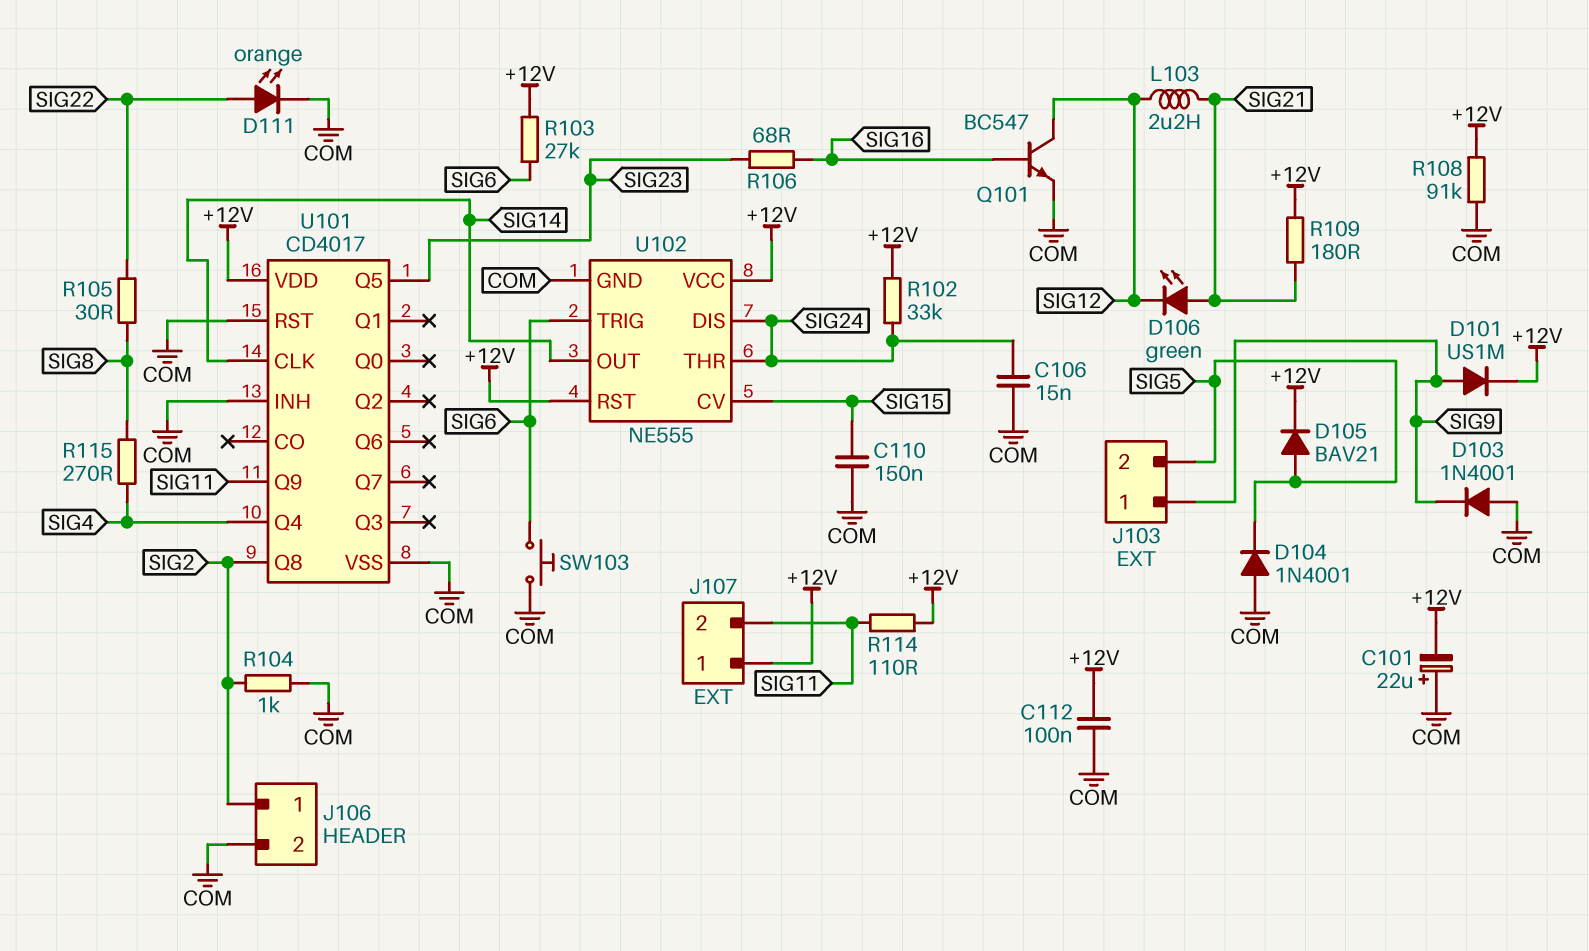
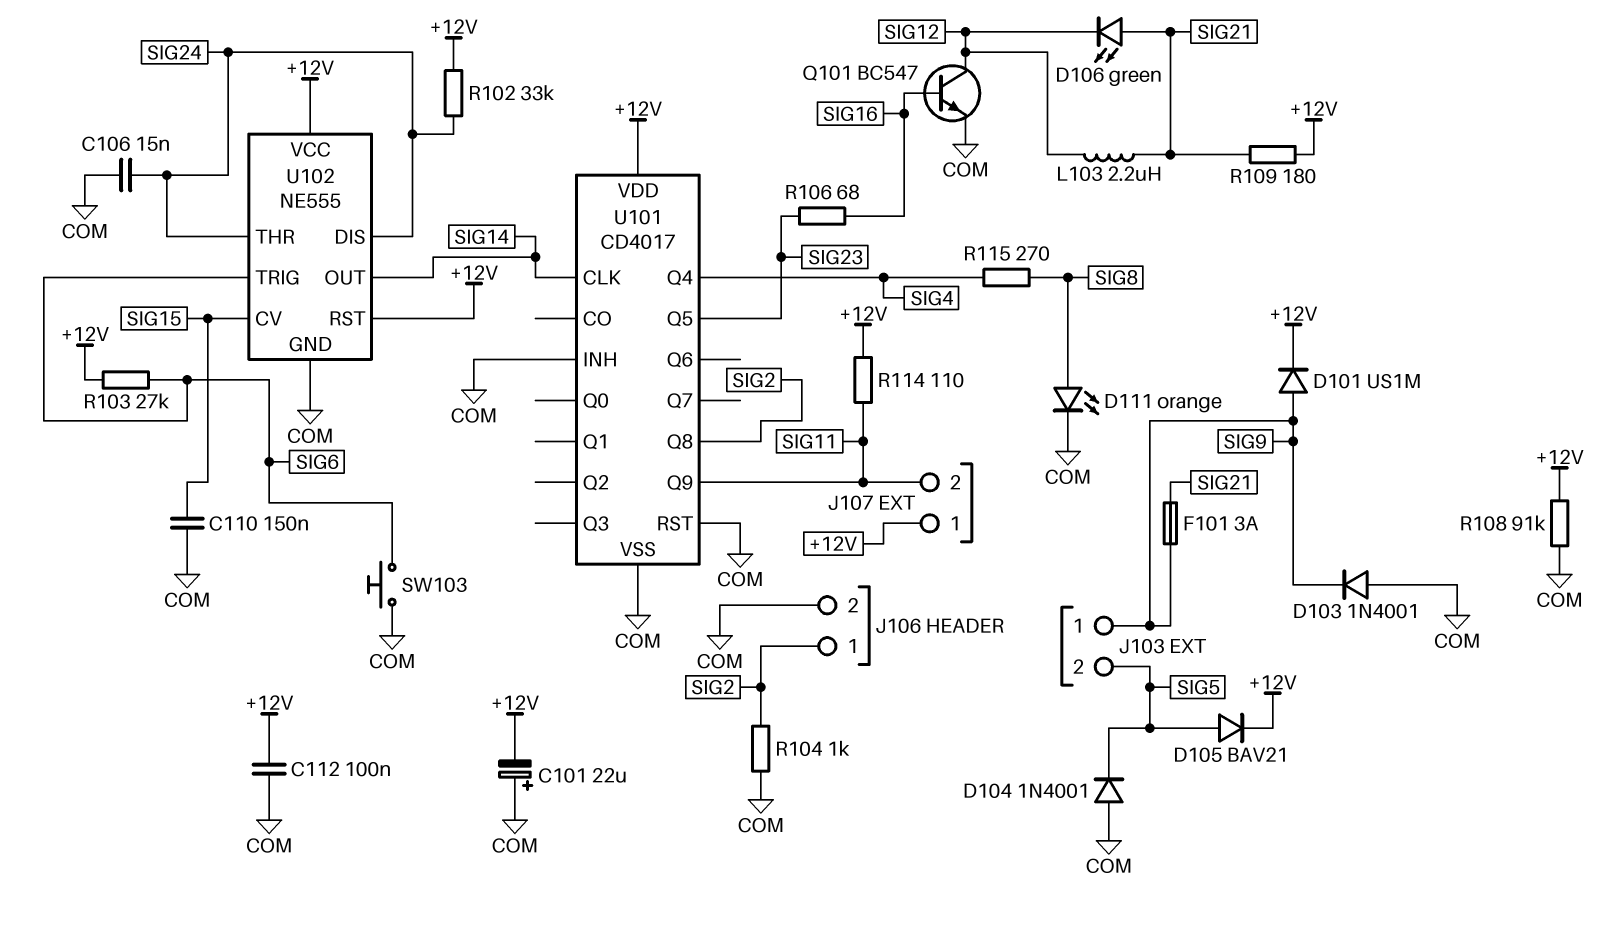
D111: LED orange (A SIG22, K COM) -> LED orange (A SIG8, K COM)
F101: none -> 3A (SIG9, SIG21)
R105: 30 (SIG8, SIG22) -> none

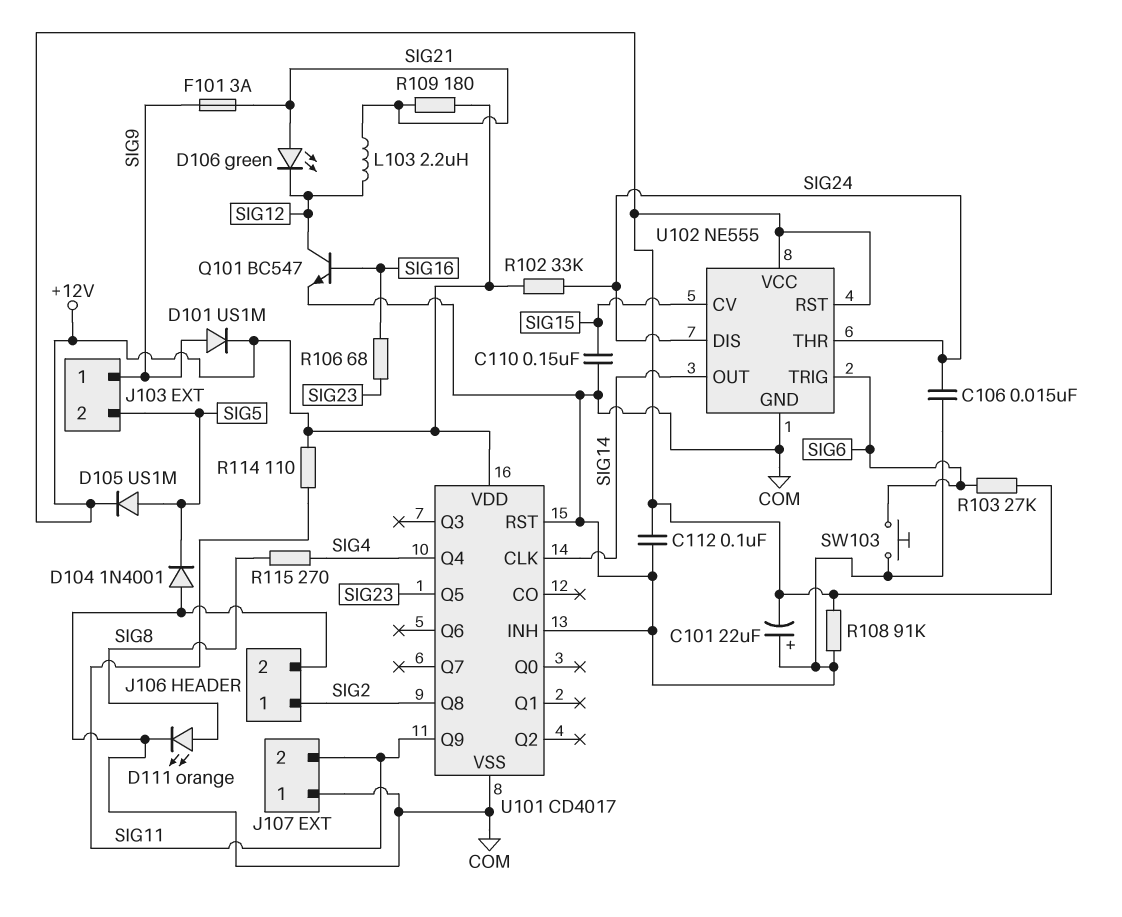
D103: diode 1N4001 (A COM, K SIG9) -> none
D105: diode BAV21 (A SIG5, K +12V) -> diode US1M (A SIG5, K +12V)
J107 pin 1: +12V -> COM
R104: 1k (COM, SIG2) -> none

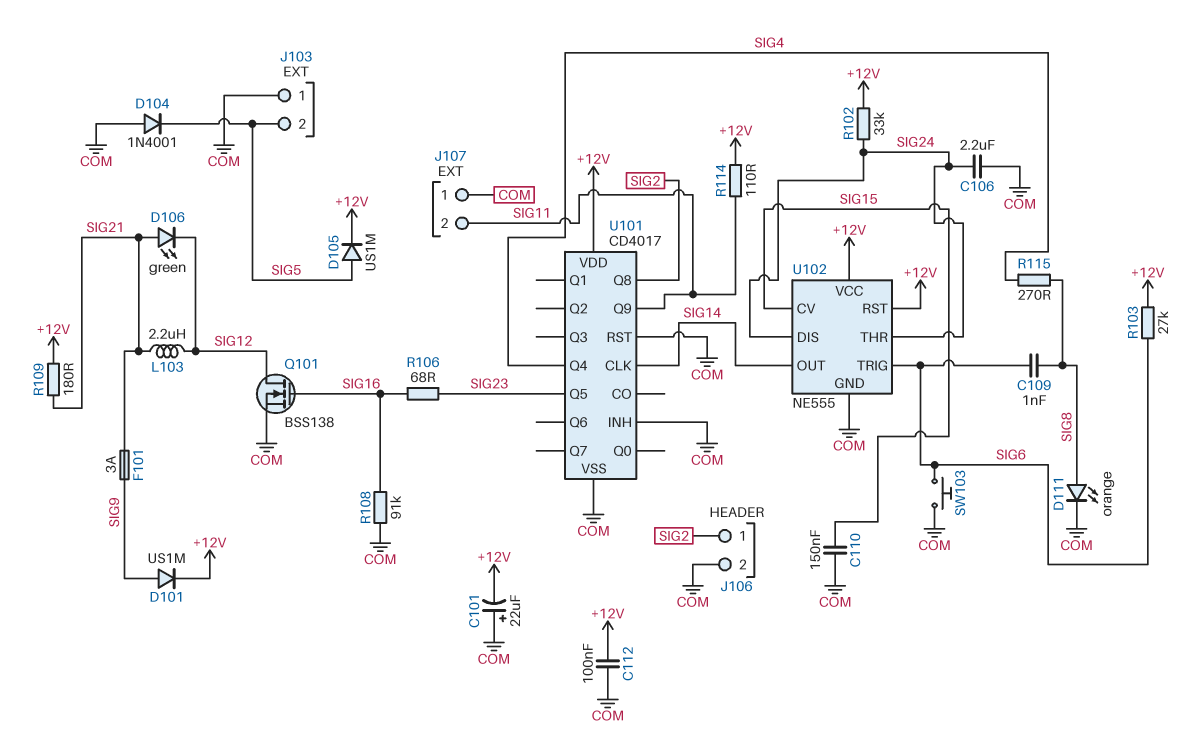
C106: 15nF (COM, SIG24) -> 2.2uF (COM, SIG24)
C109: none -> 1nF (SIG6, SIG8)
J103 pin 1: SIG9 -> COM
Q101: NPN BC547 (B SIG16, C SIG12, E COM) -> NMOS BSS138 (G SIG16, D SIG12, S COM)
R108: 91k (+12V, COM) -> 91k (COM, SIG16)

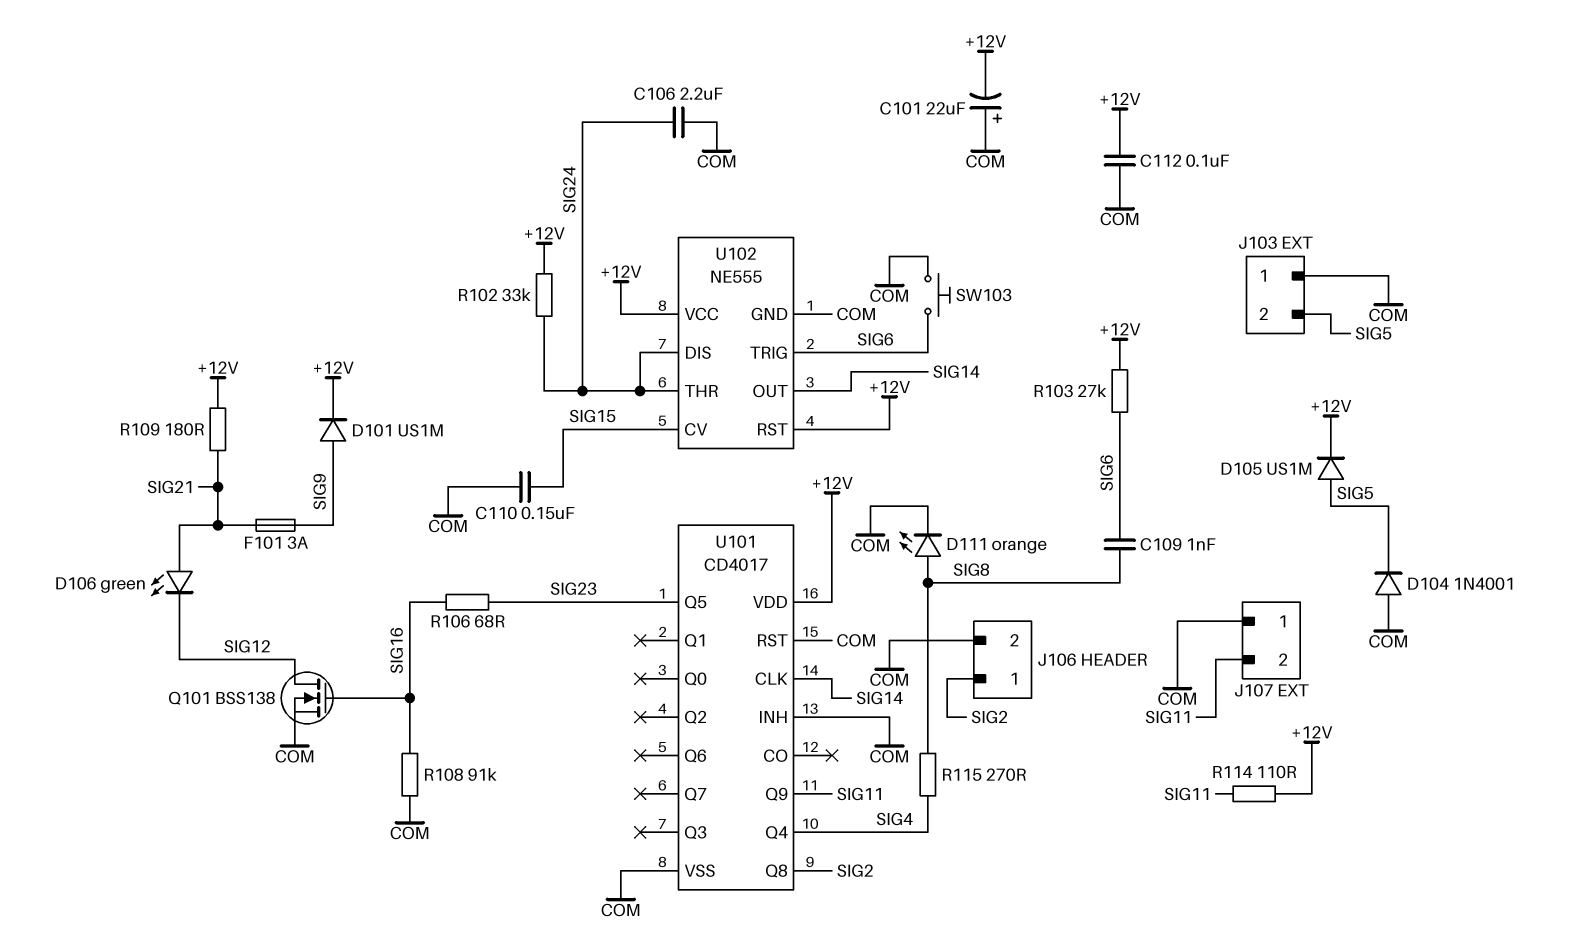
L103: 2.2uH (SIG12, SIG21) -> none

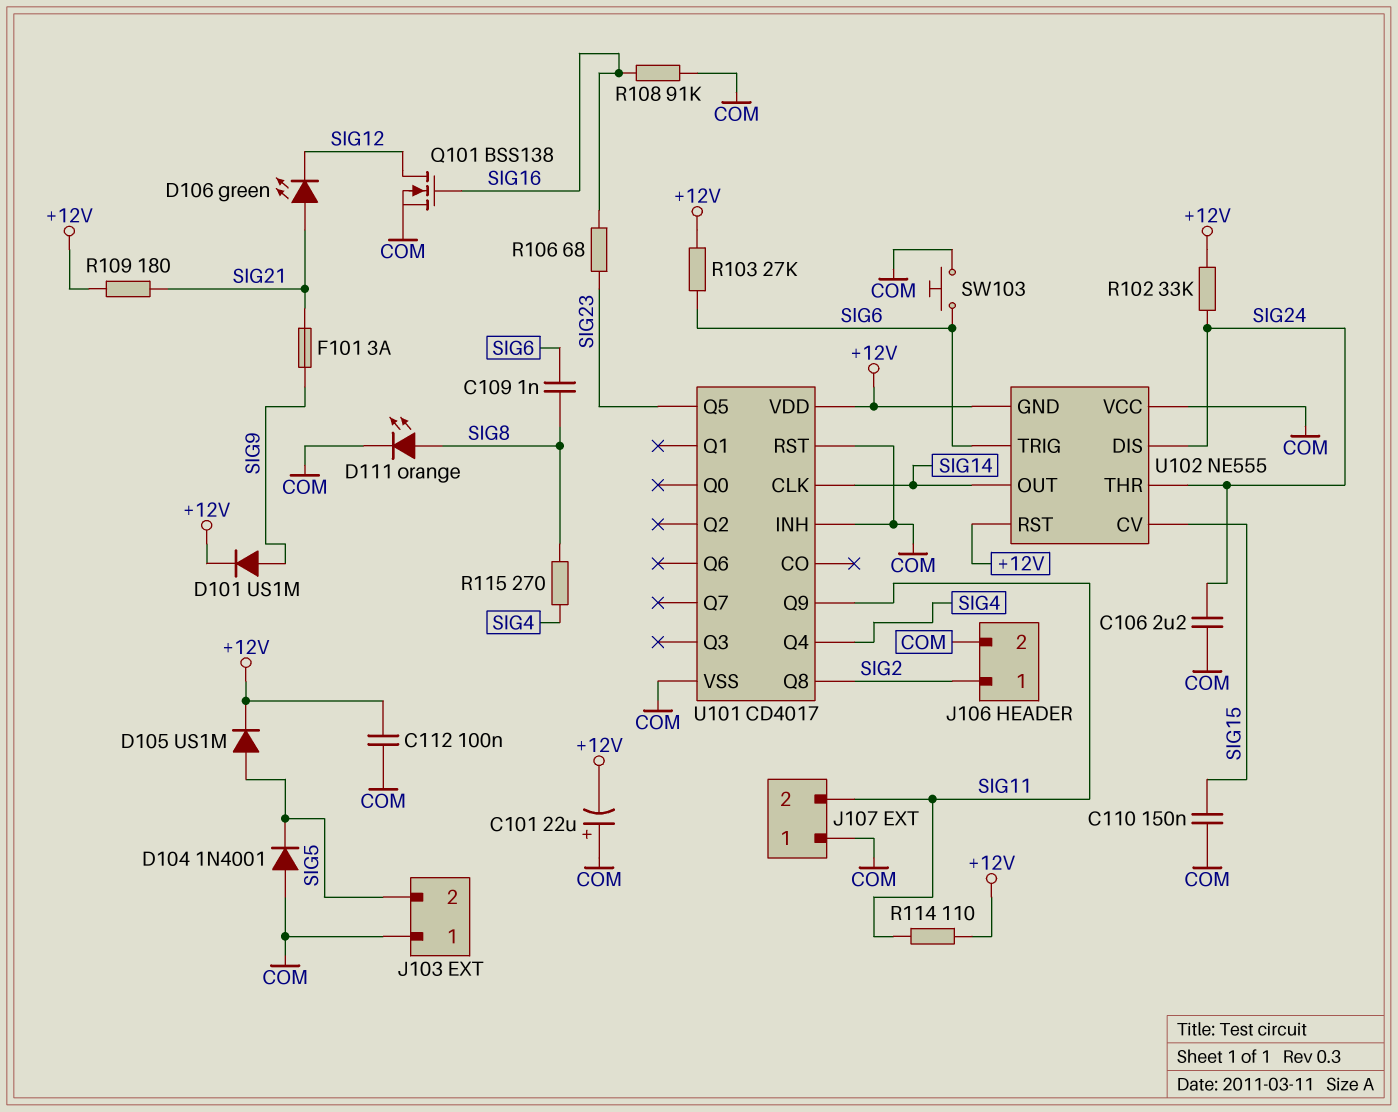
U102 pin GND: COM -> +12V
U102 pin VCC: +12V -> COM

